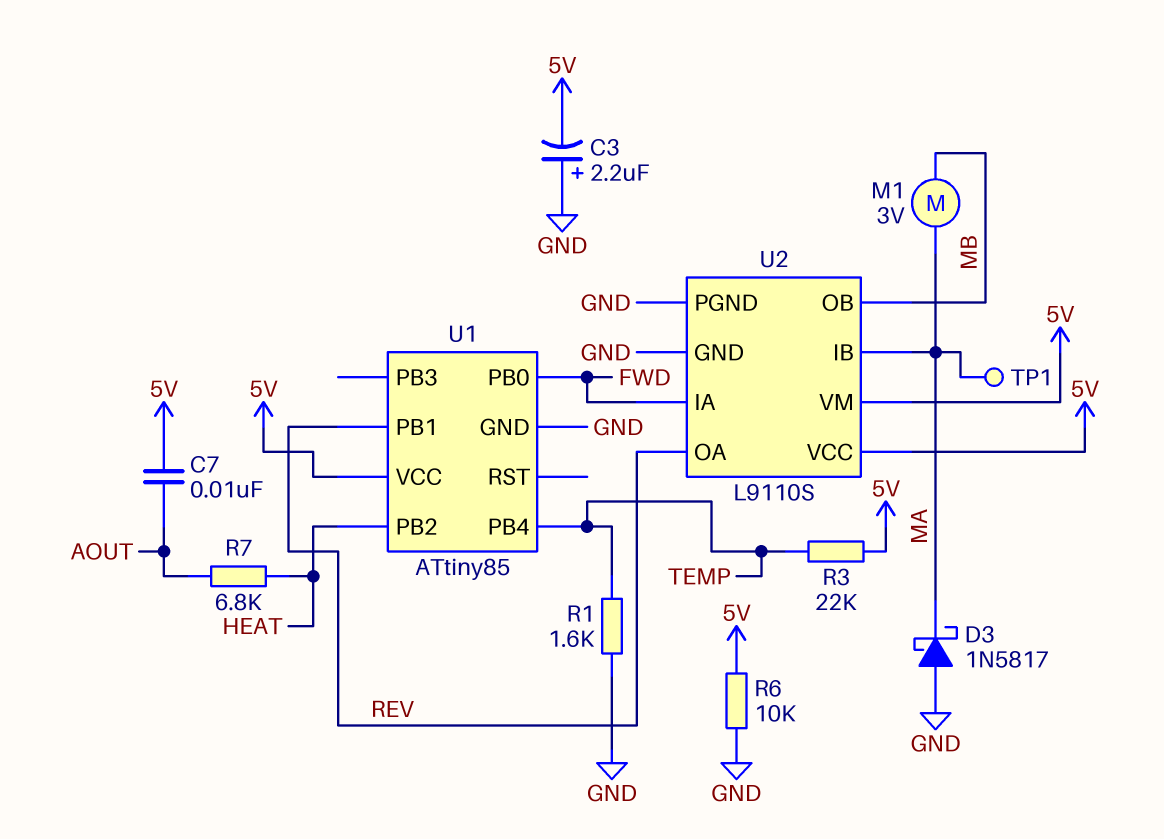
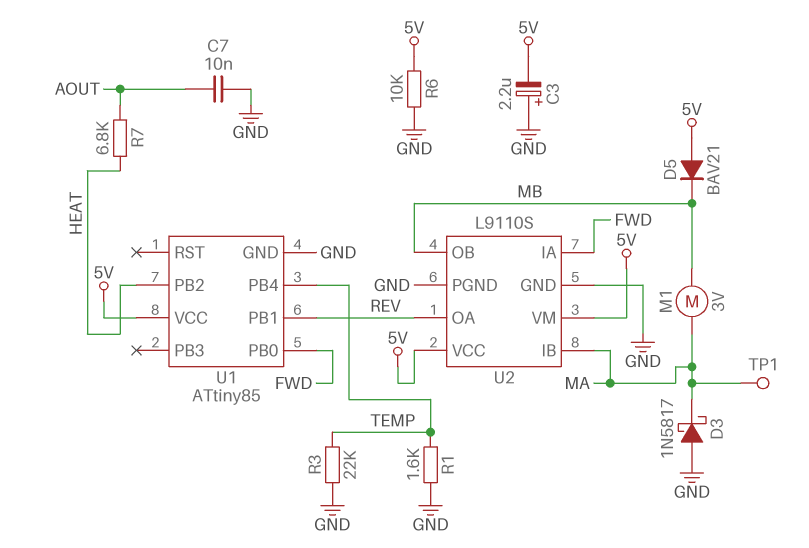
C7: 10nF (5V, AOUT) -> 10nF (AOUT, GND)
D5: none -> diode BAV21 (A 5V, K MB)
R3: 22k (5V, TEMP) -> 22k (GND, TEMP)

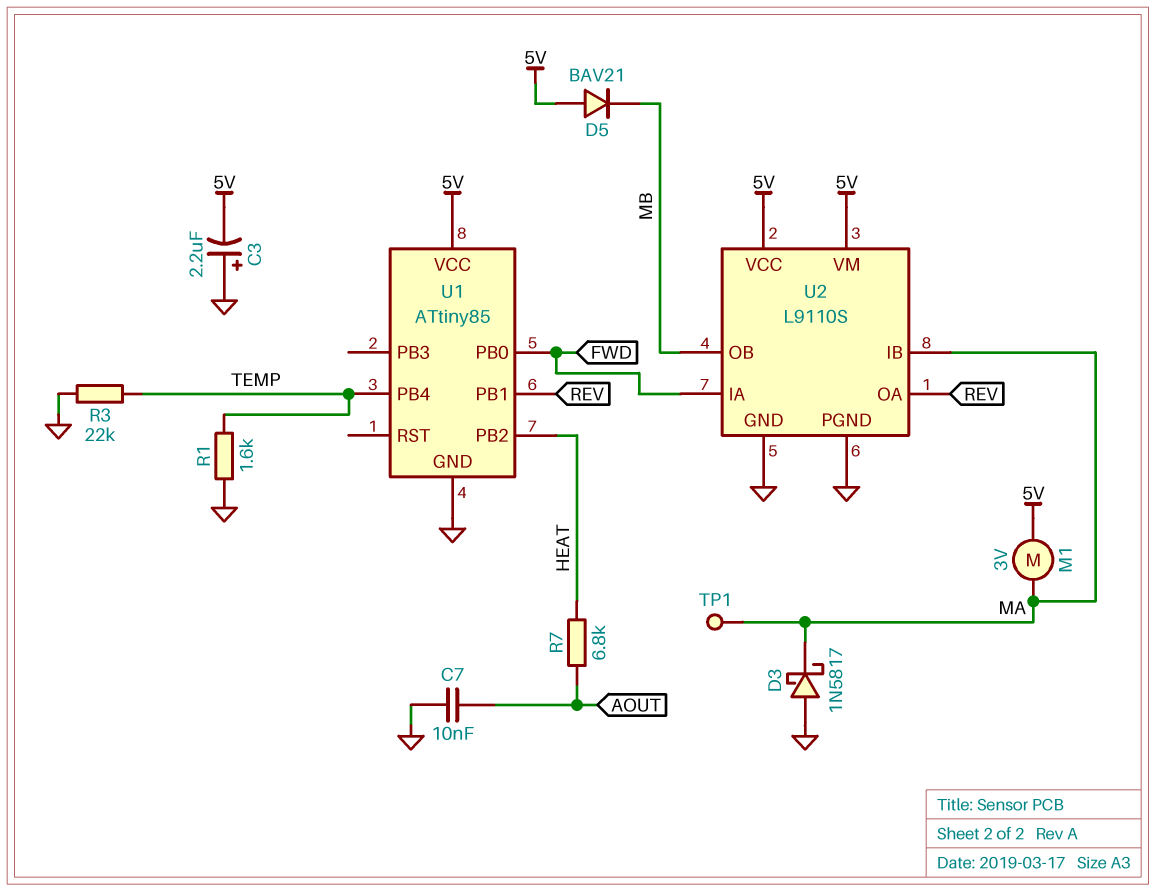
M1: motor 3V (MA, MB) -> motor 3V (5V, MA)
R6: 10k (5V, GND) -> none

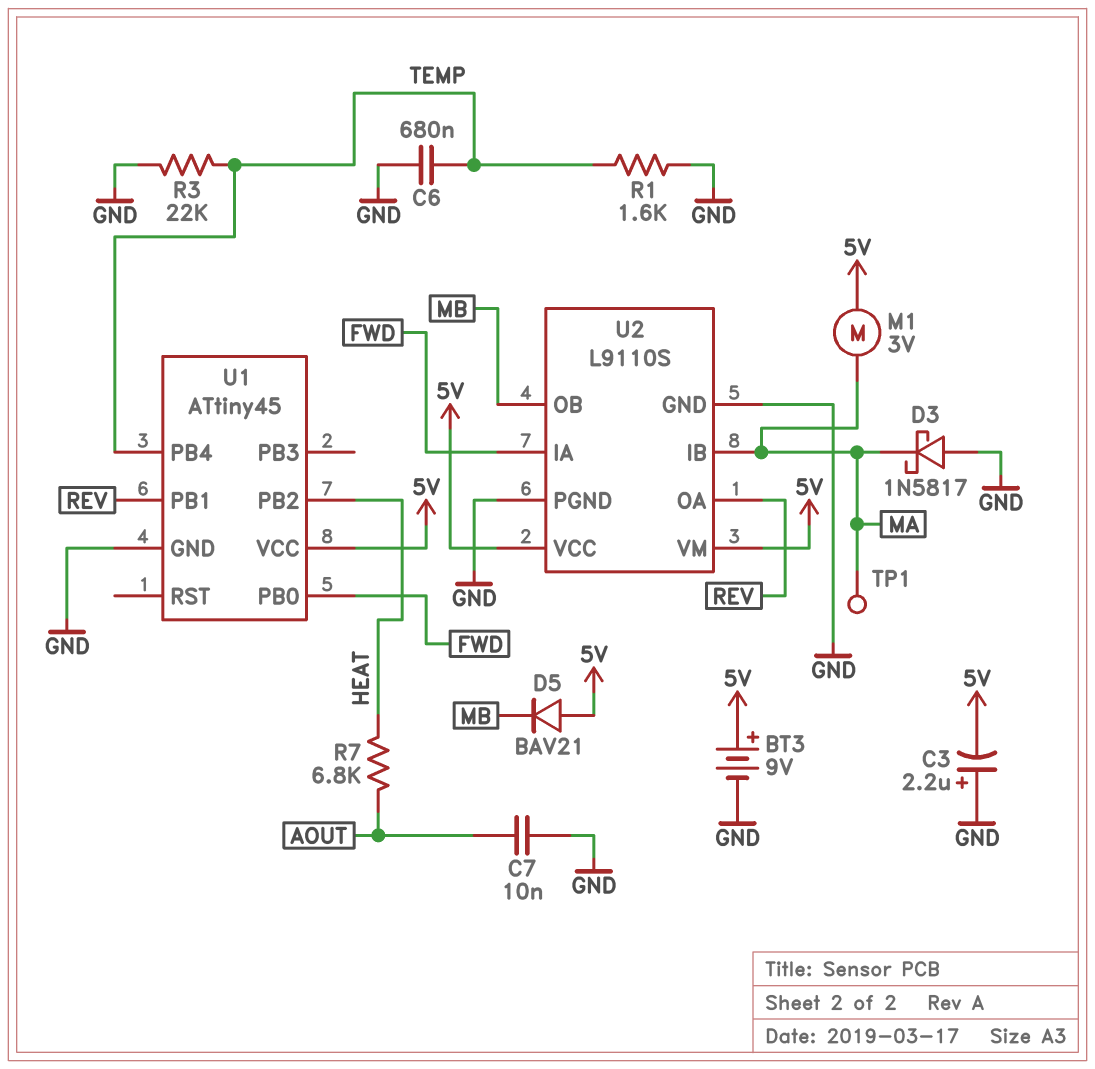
BT3: none -> 9V (plus 5V, minus GND)
C6: none -> 680nF (GND, TEMP)
U1: ATtiny85 -> ATtiny45

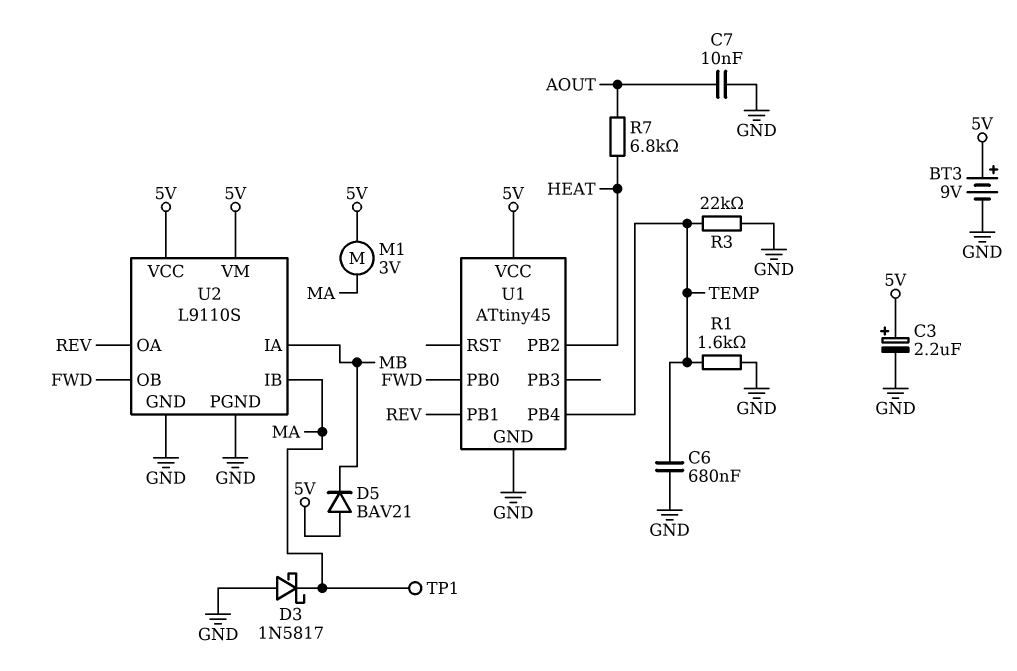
C3: 2.2uF (plus GND, minus 5V) -> 2.2uF (plus 5V, minus GND)
U2 pin IA: FWD -> MB
U2 pin OB: MB -> FWD

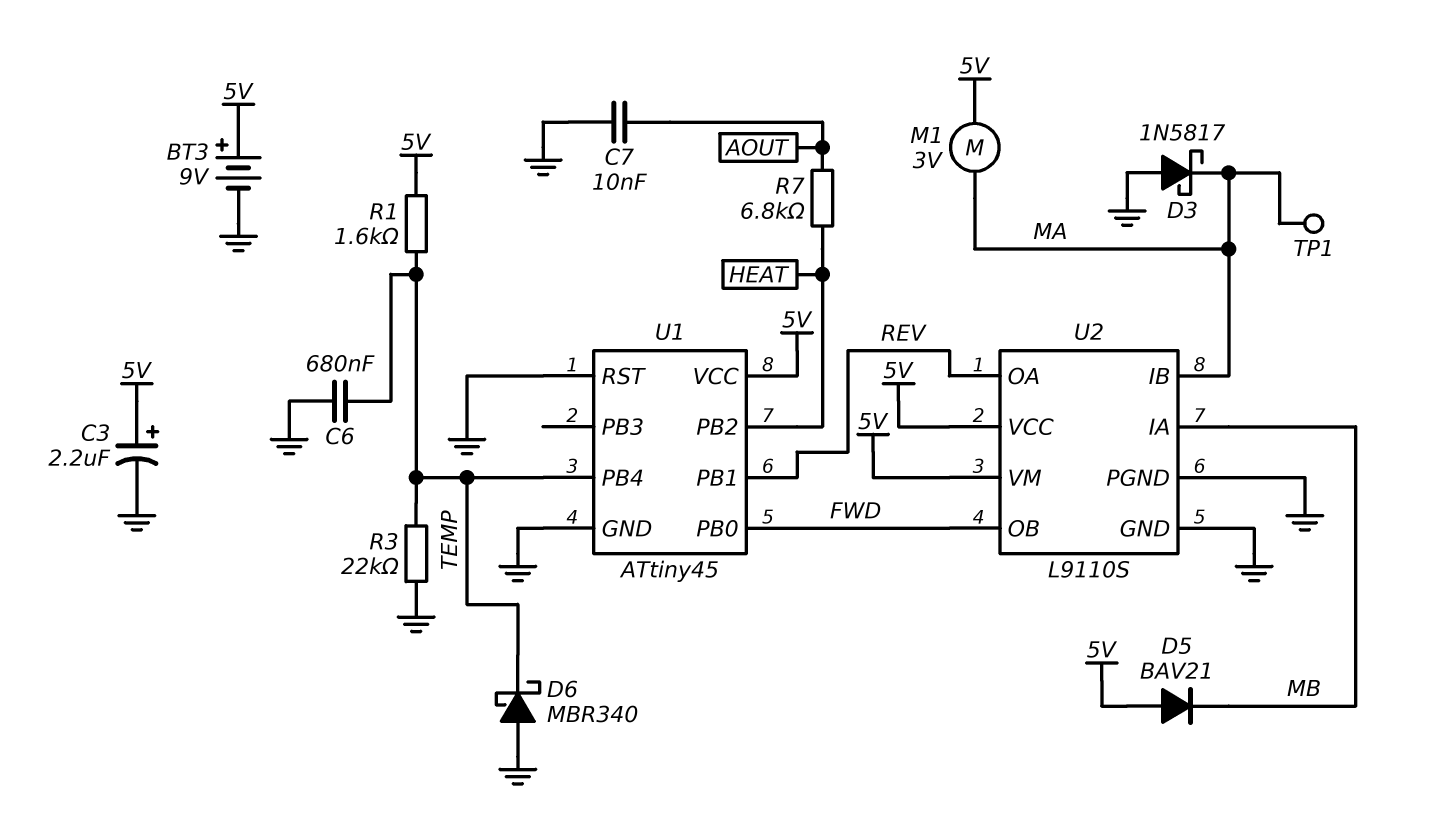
D6: none -> schottky MBR340 (A GND, K TEMP)
R1: 1.6k (GND, TEMP) -> 1.6k (5V, TEMP)
U1 pin RST: none -> GND

